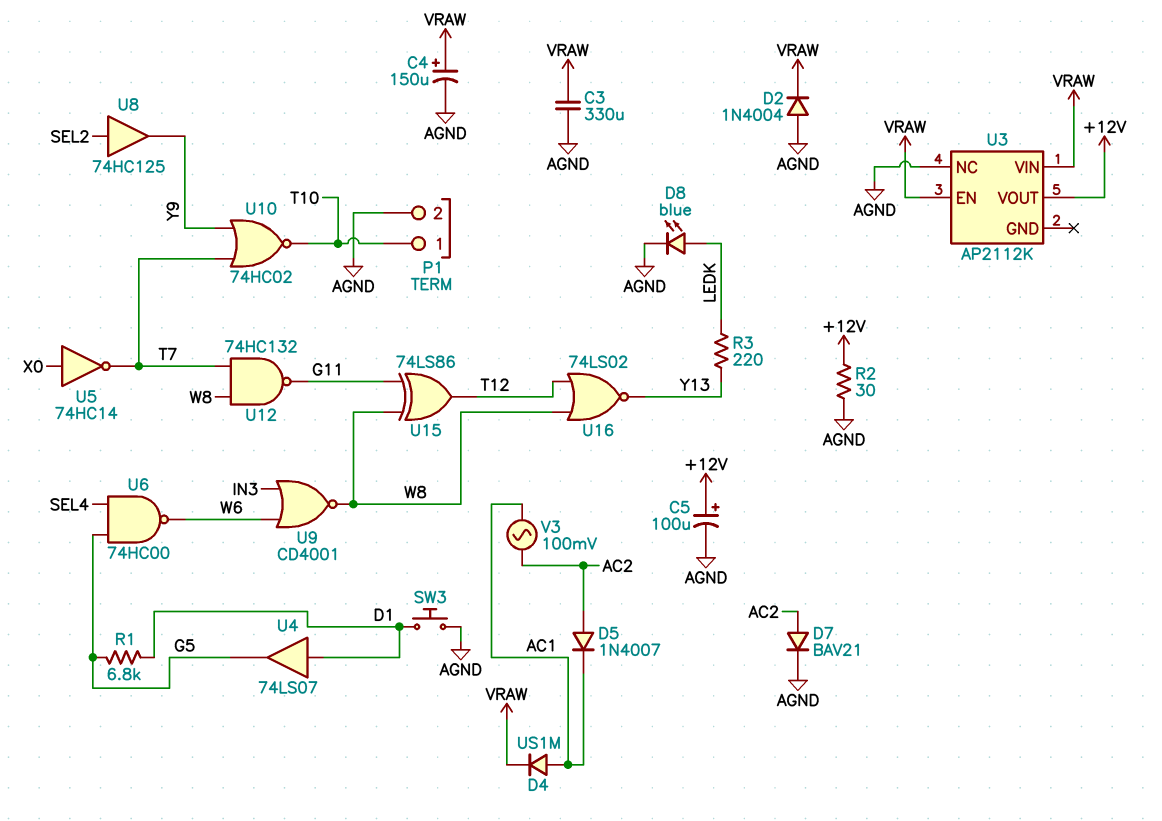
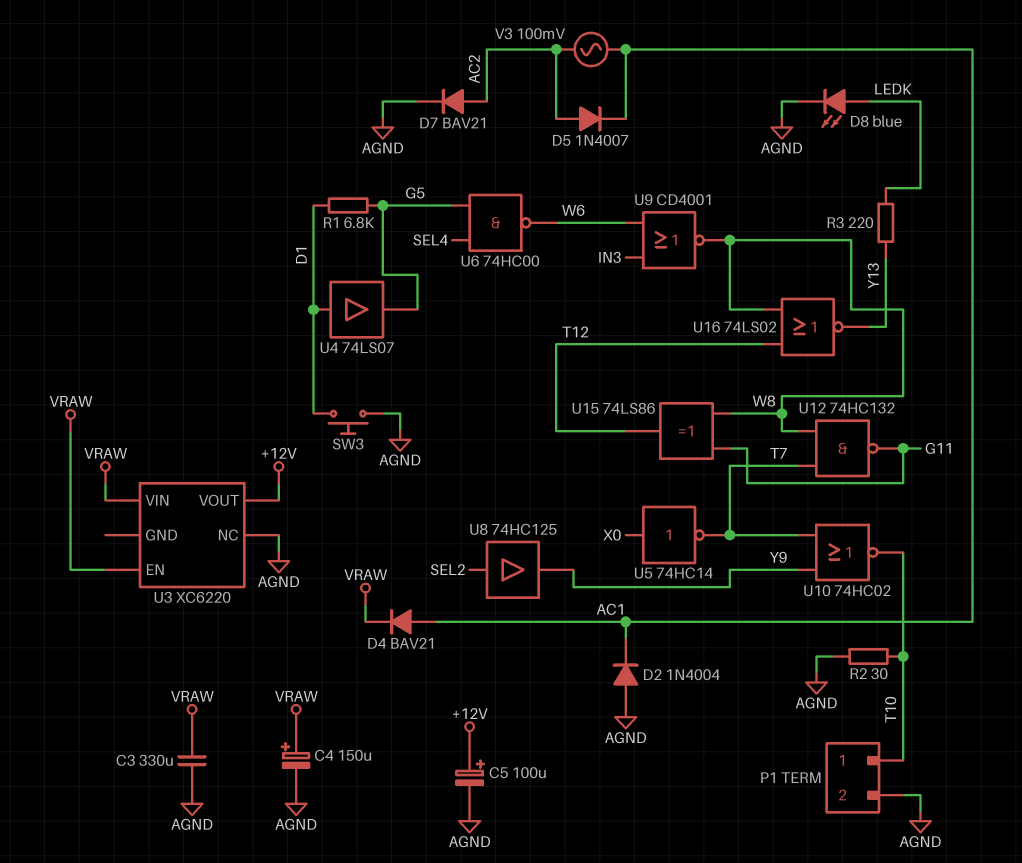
D2: diode 1N4004 (A AGND, K VRAW) -> diode 1N4004 (A AGND, K AC1)
D4: diode US1M (A AC1, K VRAW) -> diode BAV21 (A AC1, K VRAW)
R2: 30 (+12V, AGND) -> 30 (AGND, T10)
U3: AP2112K -> XC6220

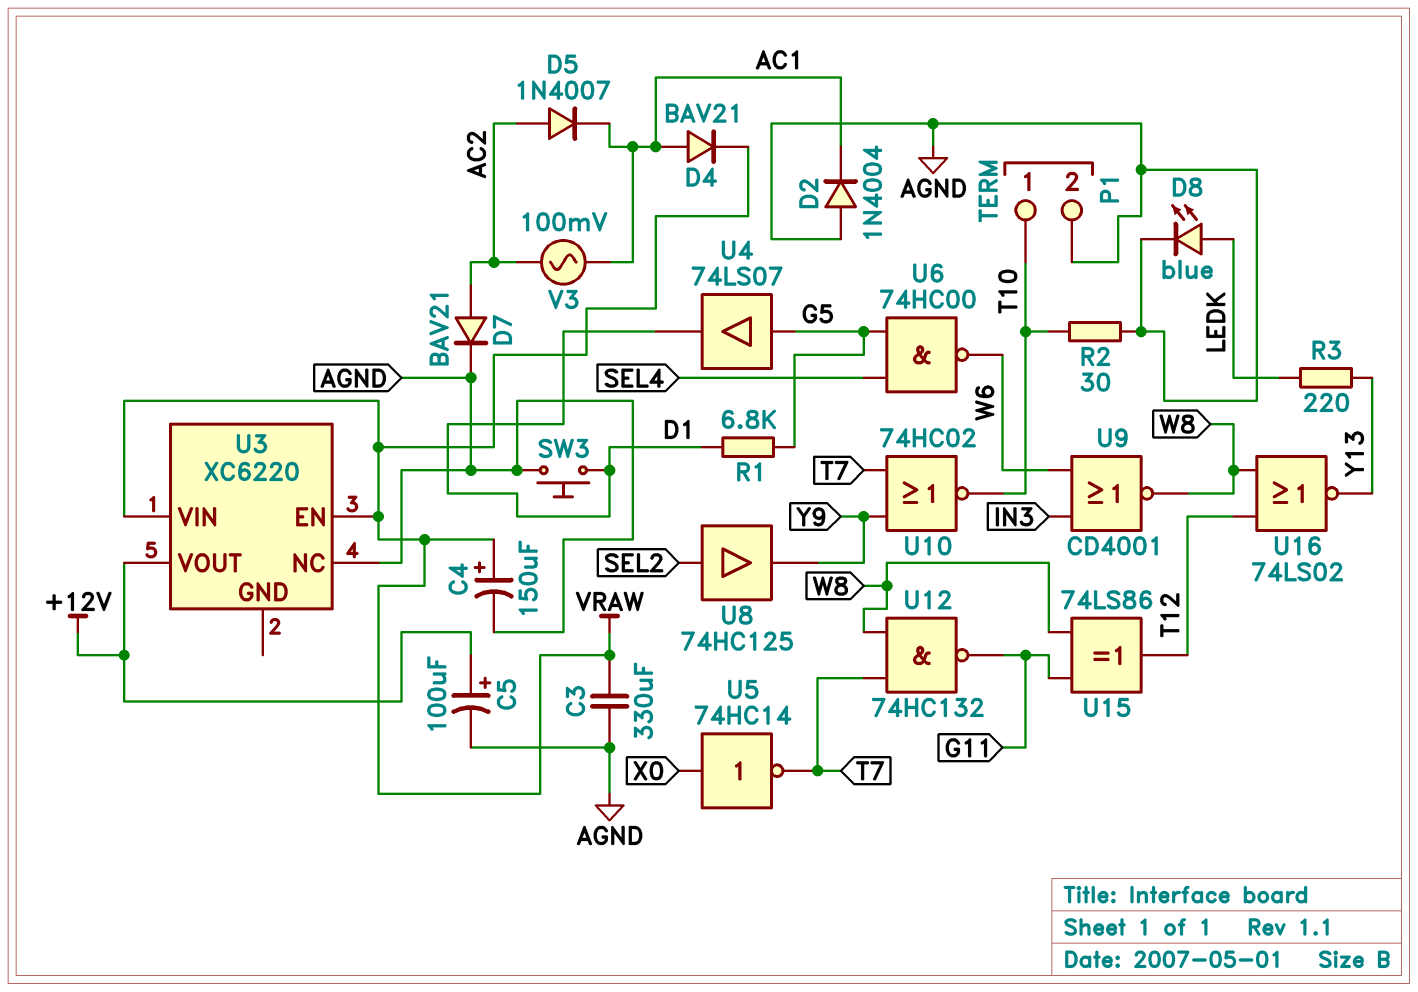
U4: buffer 74LS07 (in D1, out G5) -> buffer 74LS07 (in G5, out D1)

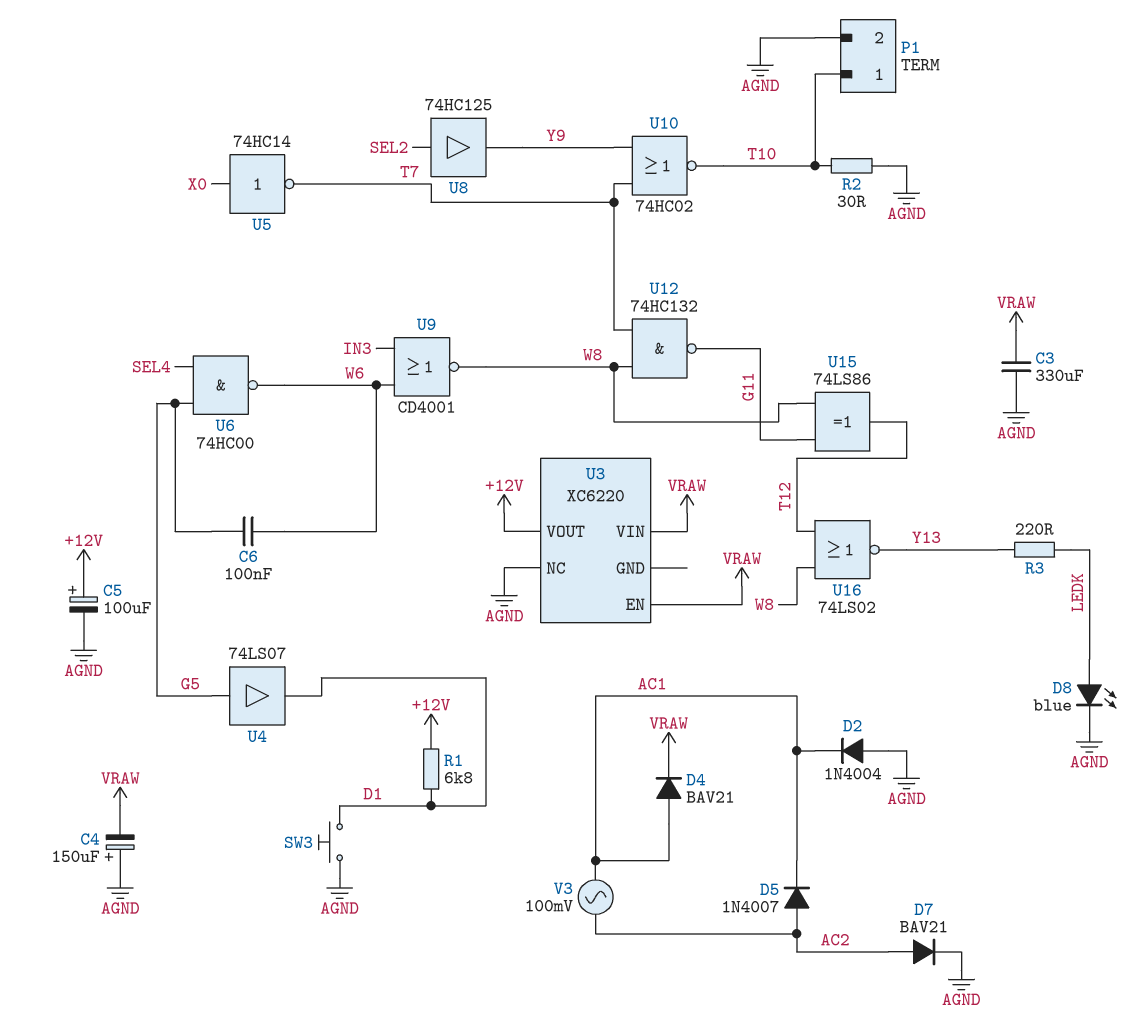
C4: 150uF (plus VRAW, minus AGND) -> 150uF (plus AGND, minus VRAW)
C6: none -> 100nF (G5, W6)
R1: 6.8k (D1, G5) -> 6.8k (+12V, D1)

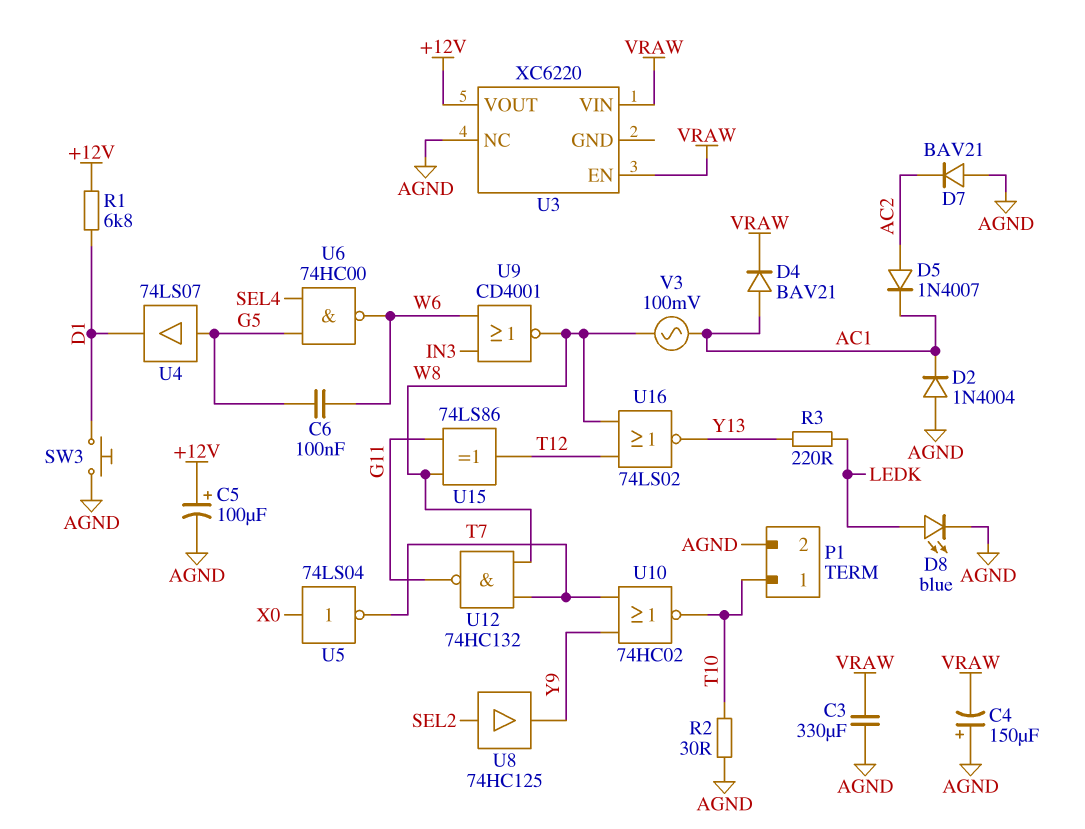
D7: diode BAV21 (A AC2, K AGND) -> diode BAV21 (A AGND, K AC2)
U5: NOT 74HC14 (in X0, out T7) -> NOT 74LS04 (in X0, out T7)
V3: AC 100mV (AC1, AC2) -> AC 100mV (AC1, W8)

